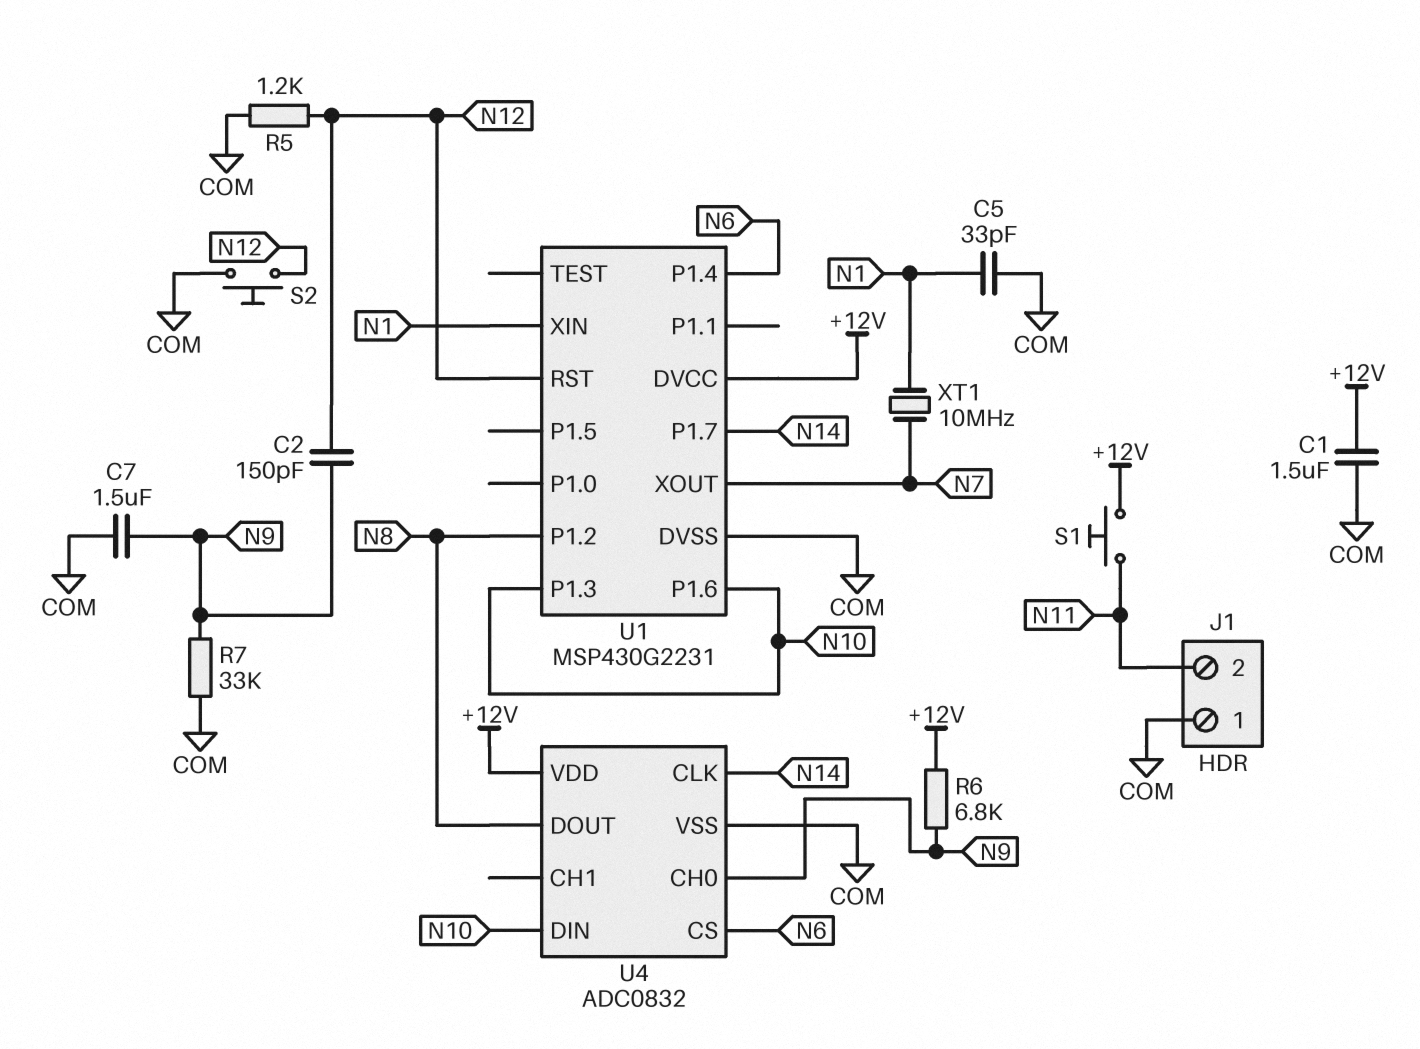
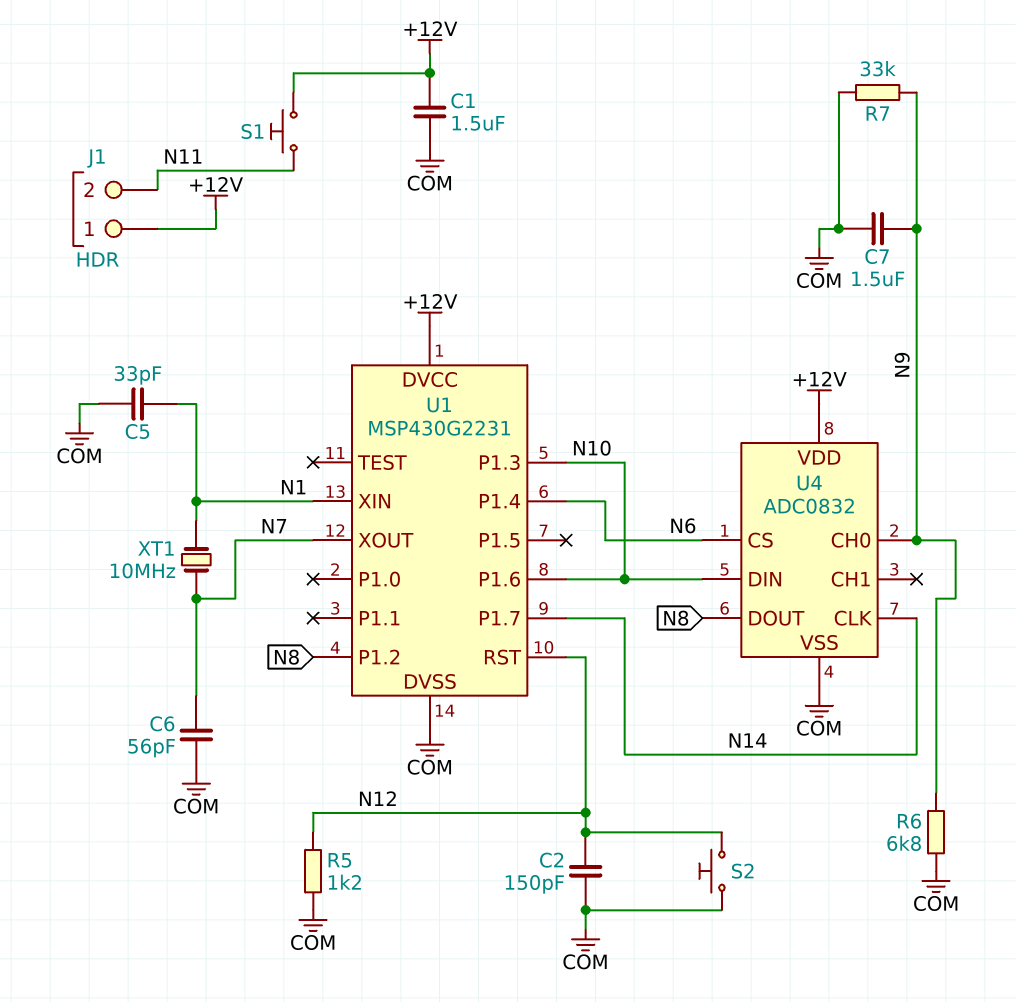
C2: 150pF (N9, N12) -> 150pF (COM, N12)
C6: none -> 56pF (COM, N7)
J1 pin 1: COM -> +12V
R6: 6.8k (+12V, N9) -> 6.8k (COM, N9)

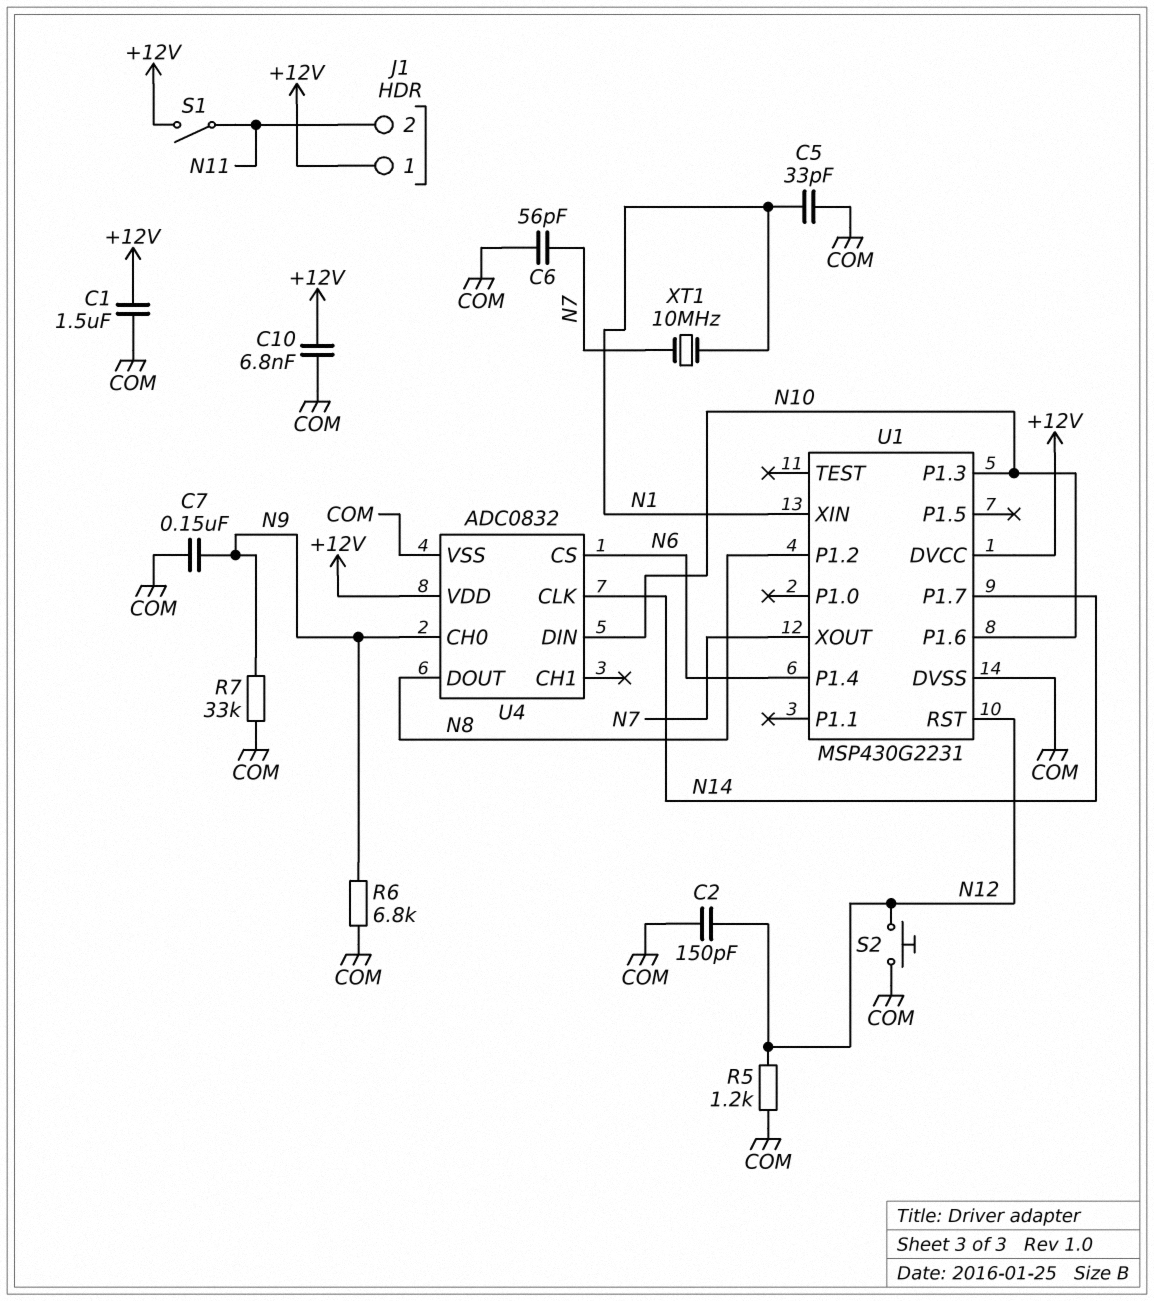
C7: 1.5uF (COM, N9) -> 150nF (COM, N9)
C10: none -> 6.8nF (+12V, COM)
S1: button (+12V, N11) -> switch (+12V, N11)

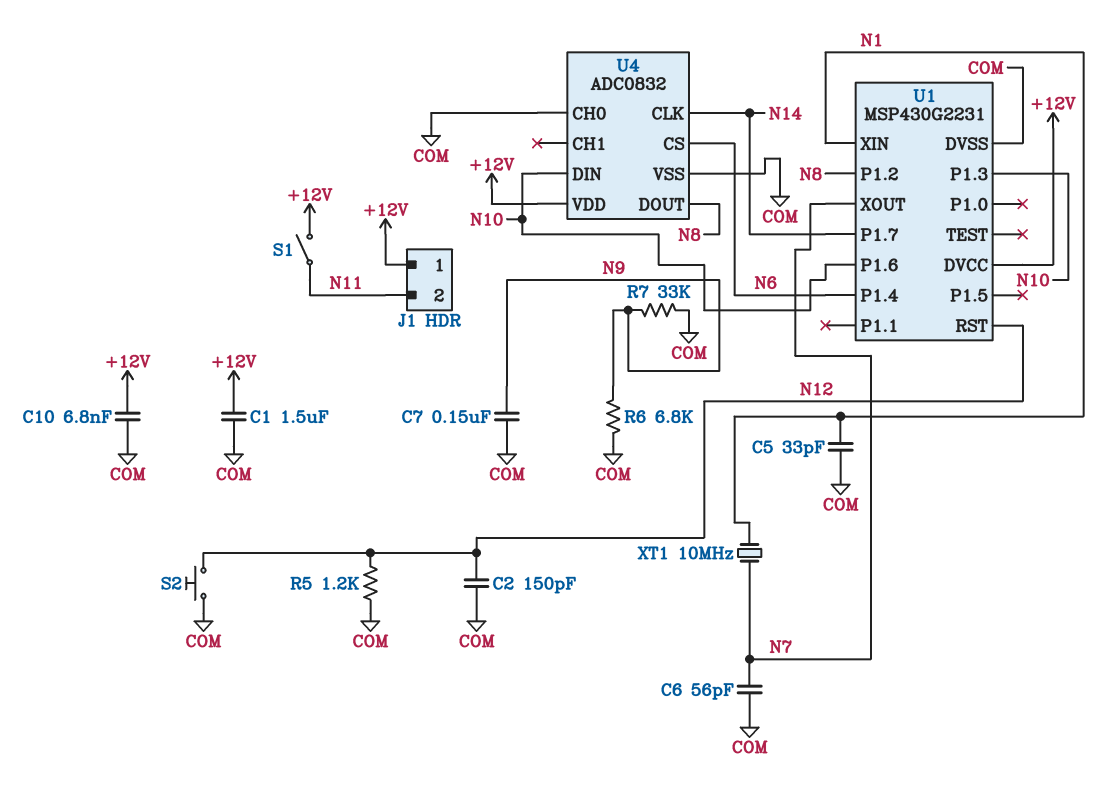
U4 pin CH0: N9 -> COM

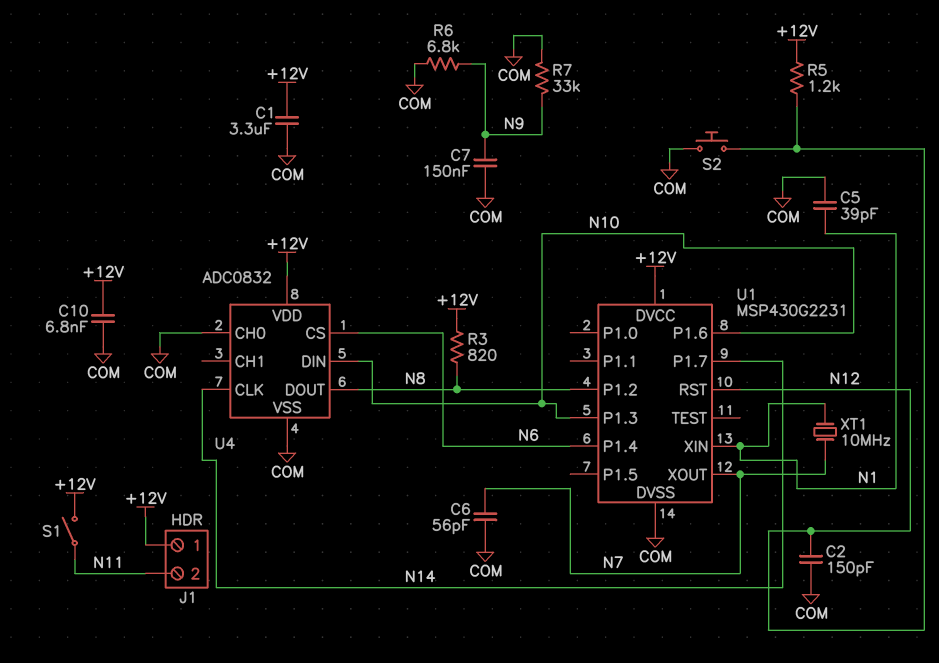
C1: 1.5uF (+12V, COM) -> 3.3uF (+12V, COM)
C5: 33pF (COM, N1) -> 39pF (COM, N1)
R3: none -> 820 (+12V, N8)
R5: 1.2k (COM, N12) -> 1.2k (+12V, N12)

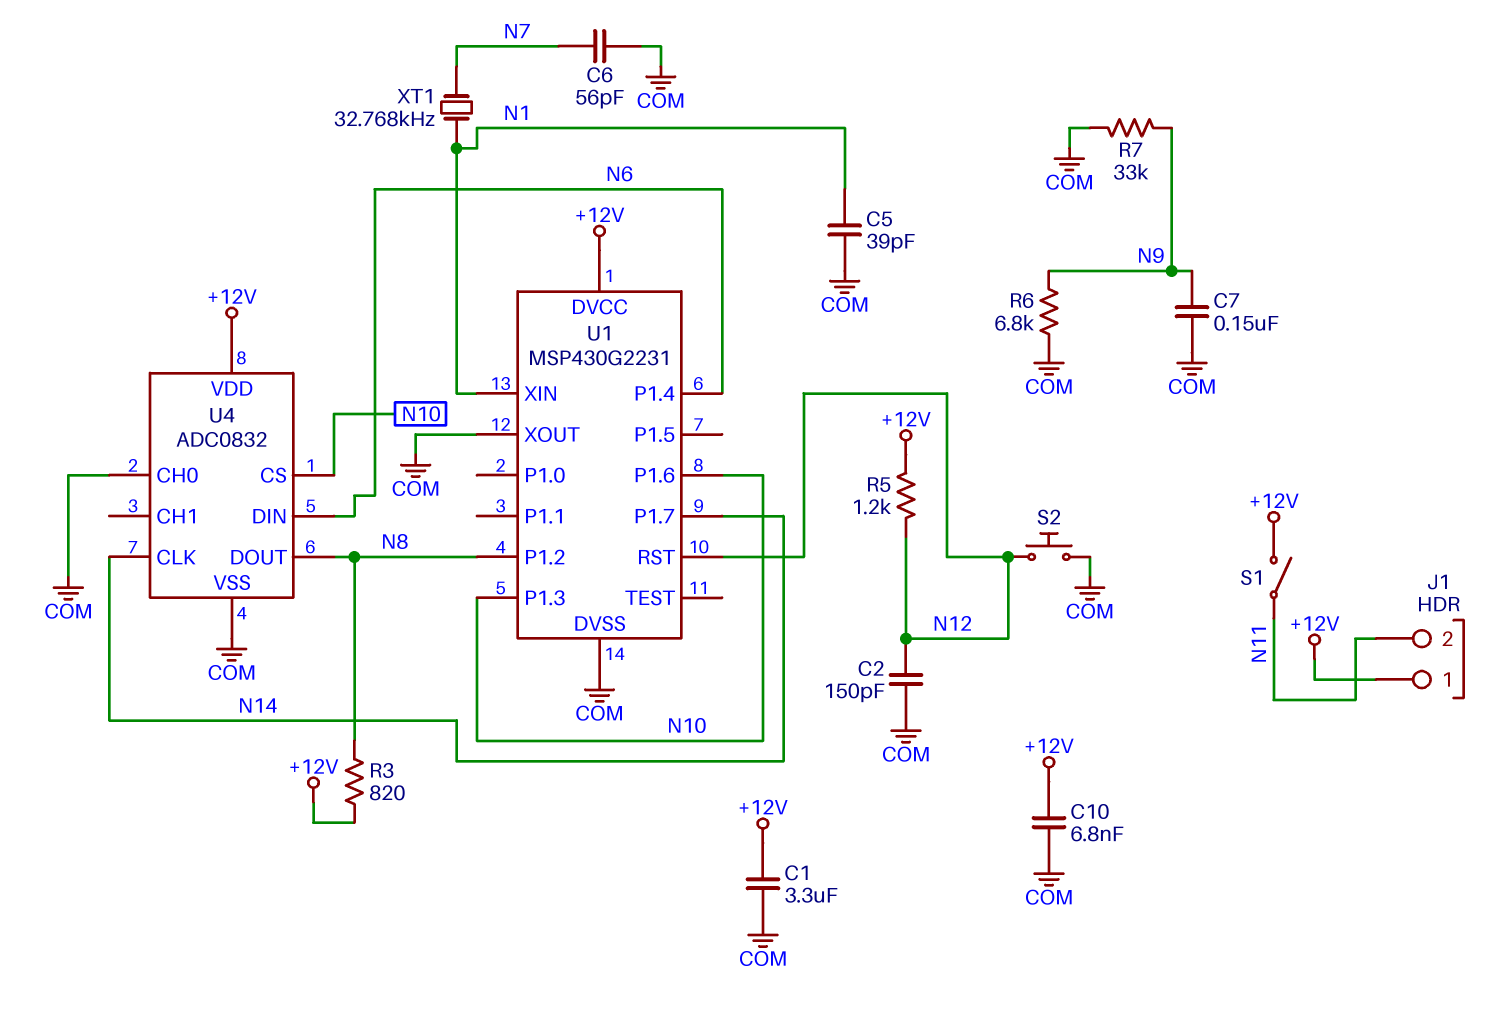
U1 pin XOUT: N7 -> COM
U4 pin CS: N6 -> N10
U4 pin DIN: N10 -> N6
XT1: 10MHz (N1, N7) -> 32.768kHz (N1, N7)

